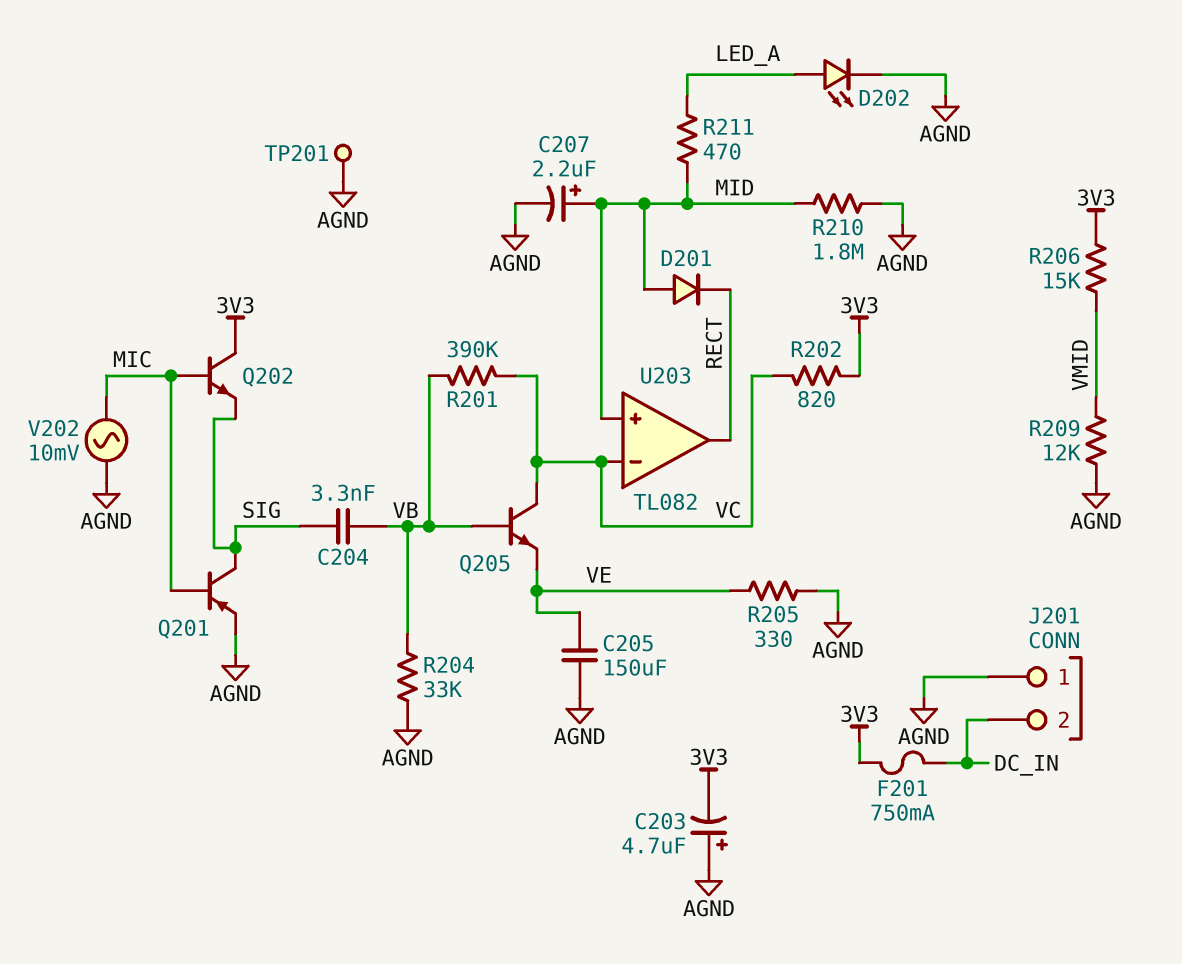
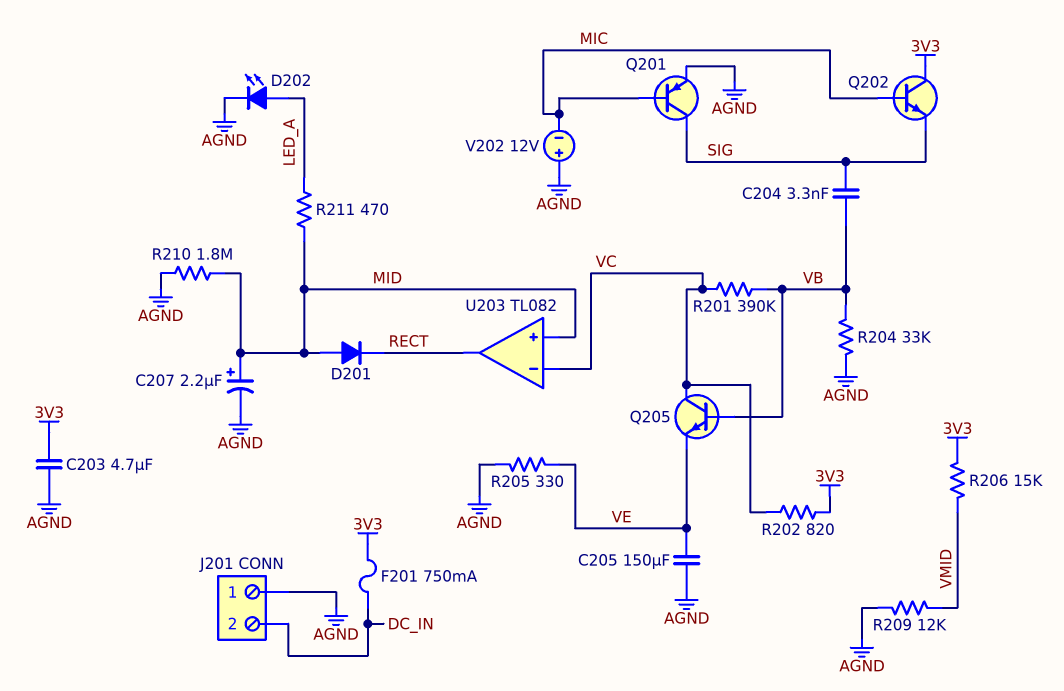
C203: 4.7uF (plus AGND, minus 3V3) -> 4.7uF (3V3, AGND)
TP201: test point (AGND) -> none
V202: AC 10mV (AGND, MIC) -> 12V (plus AGND, minus MIC)

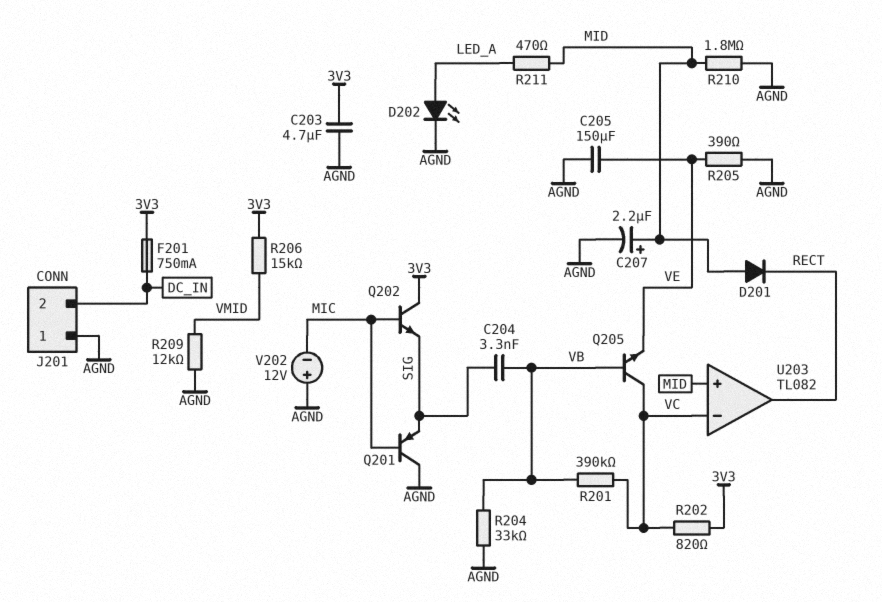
Q201: PNP (B MIC, C SIG, E AGND) -> PNP (B MIC, C AGND, E SIG)
R205: 330 (AGND, VE) -> 390 (AGND, VE)

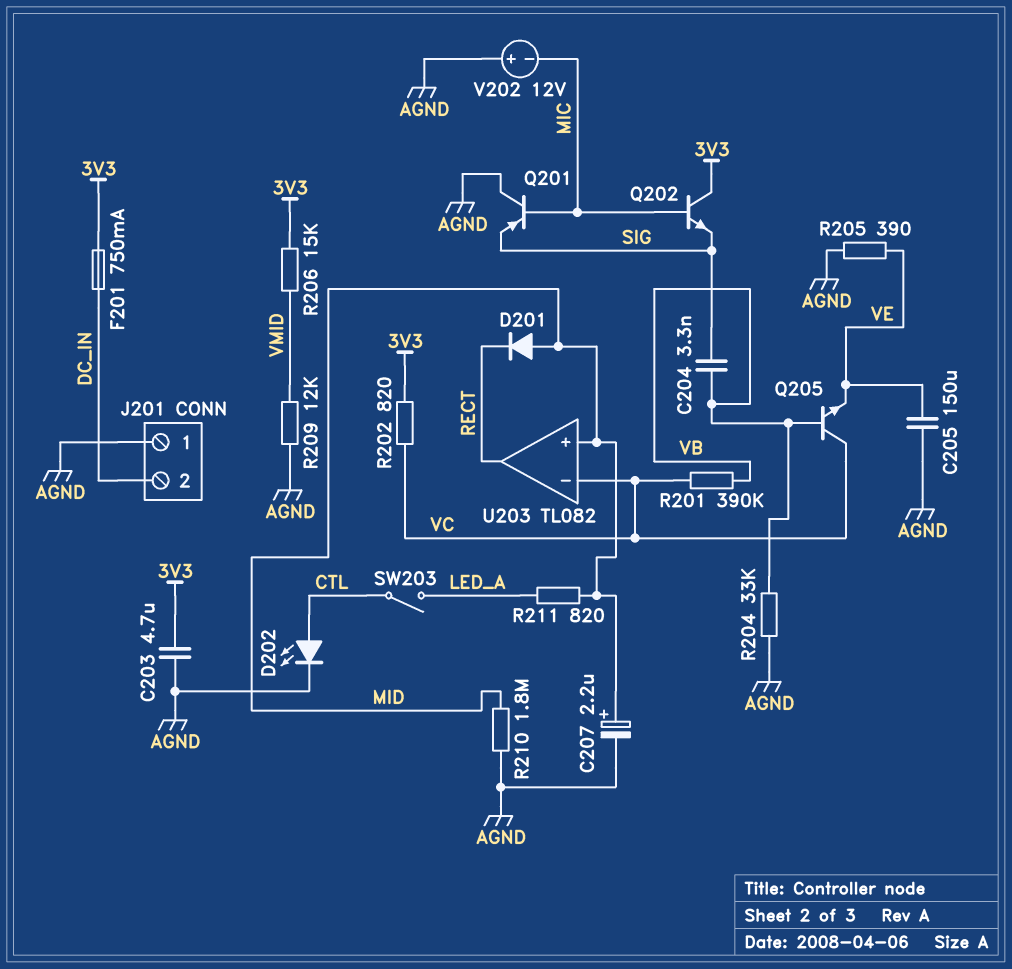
D202: LED (A LED_A, K AGND) -> LED (A CTL, K AGND)
R211: 470 (LED_A, MID) -> 820 (LED_A, MID)
SW203: none -> switch (CTL, LED_A)

